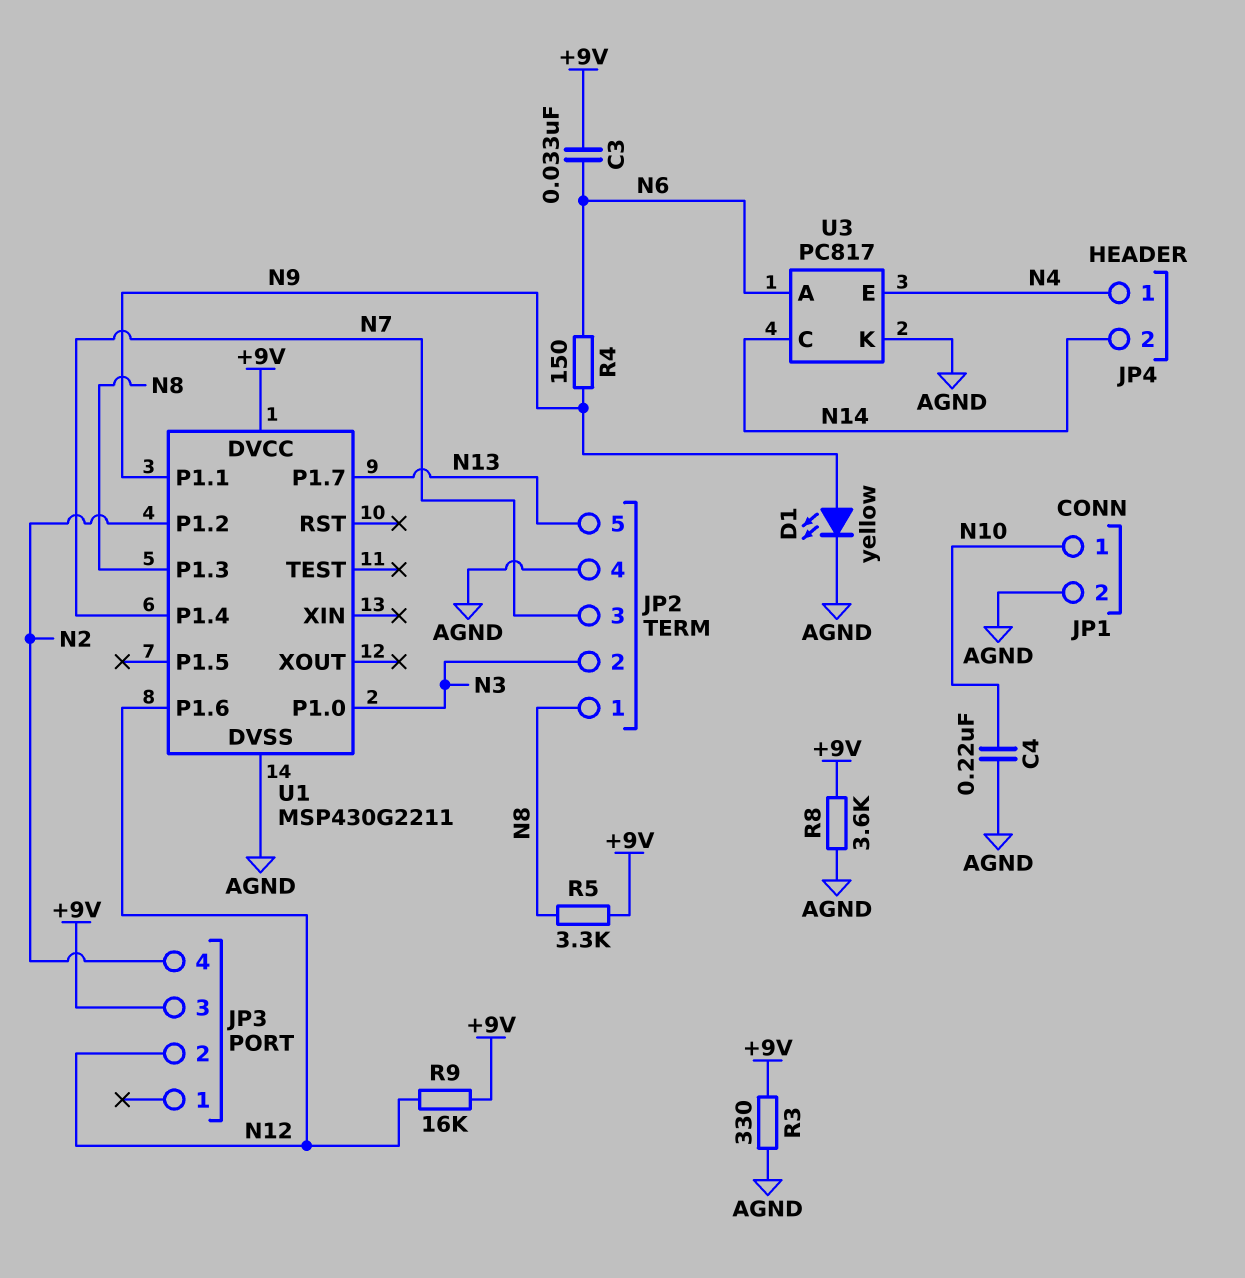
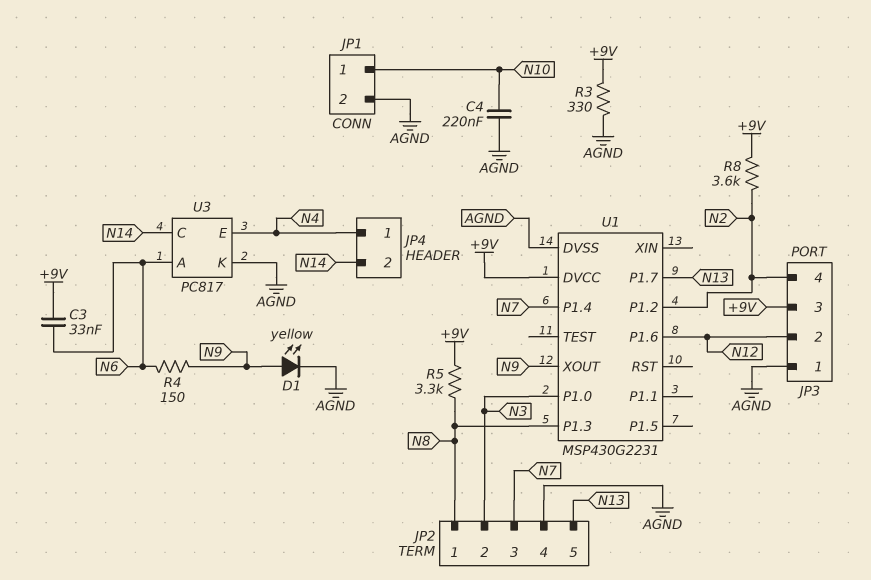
JP3 pin 1: none -> AGND
R8: 3.6k (+9V, AGND) -> 3.6k (+9V, N2)
R9: 16k (+9V, N12) -> none
U1: MSP430G2211 -> MSP430G2231
U1 pin P1.1: N9 -> none
U1 pin XOUT: none -> N9

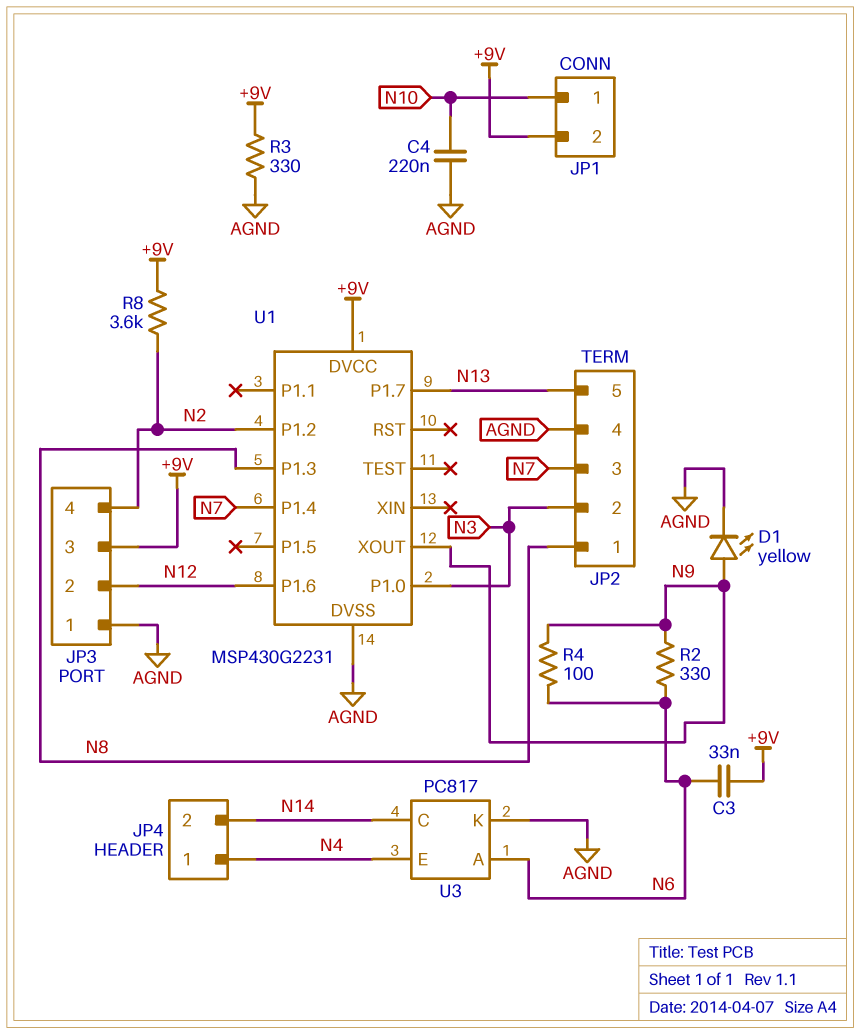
JP1 pin 2: AGND -> +9V
R2: none -> 330 (N6, N9)
R4: 150 (N6, N9) -> 100 (N6, N9)
R5: 3.3k (+9V, N8) -> none

